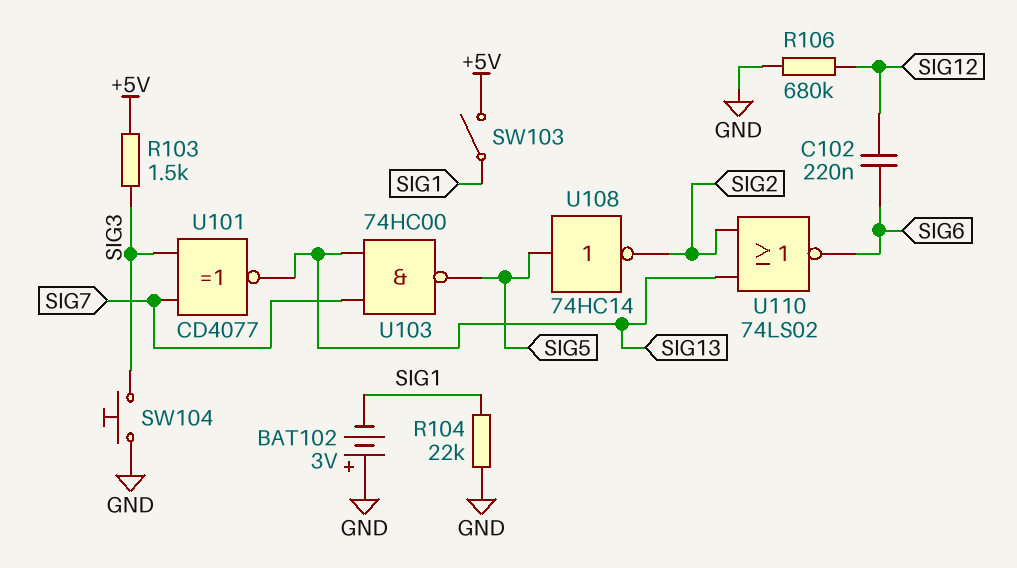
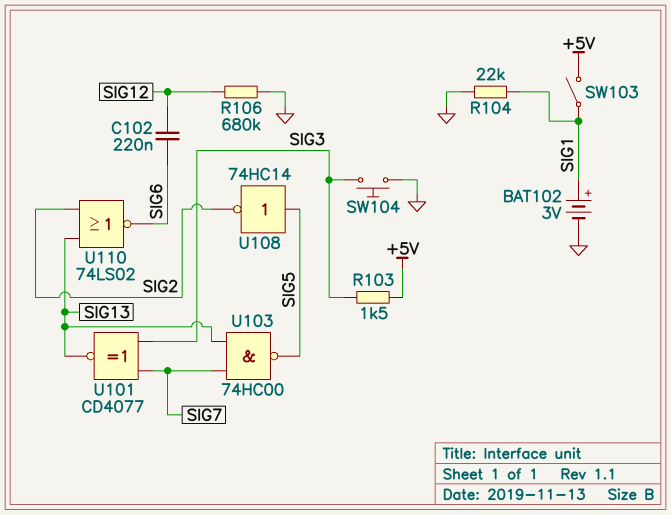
BAT102: 3V (plus GND, minus SIG1) -> 3V (plus SIG1, minus GND)

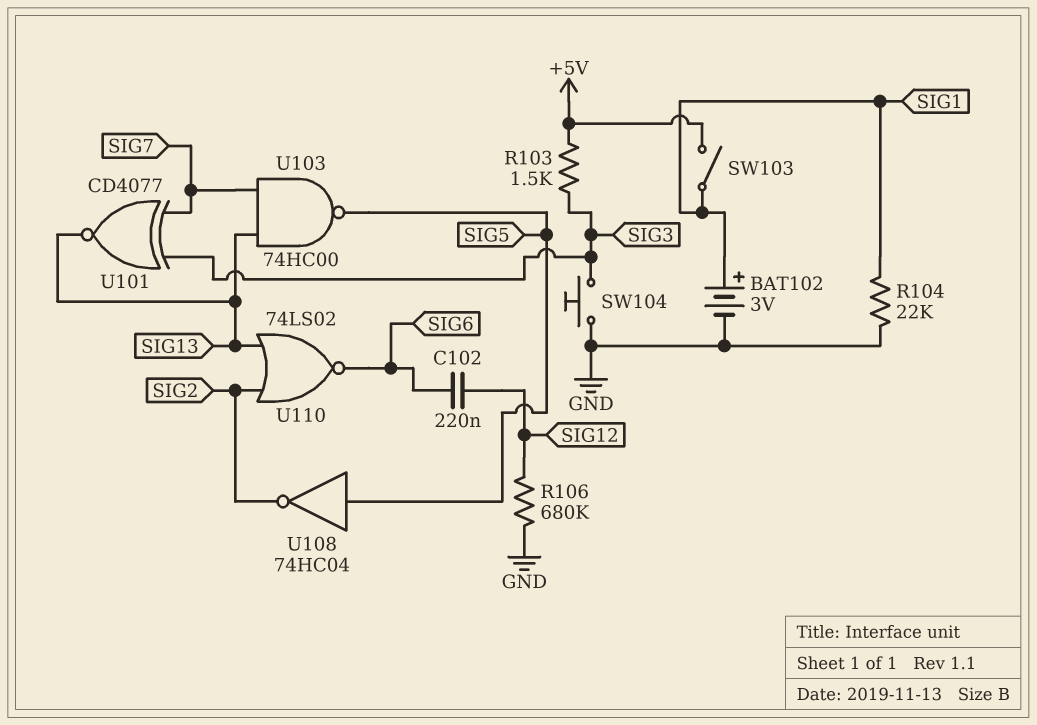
U108: NOT 74HC14 (in SIG5, out SIG2) -> NOT 74HC04 (in SIG5, out SIG2)

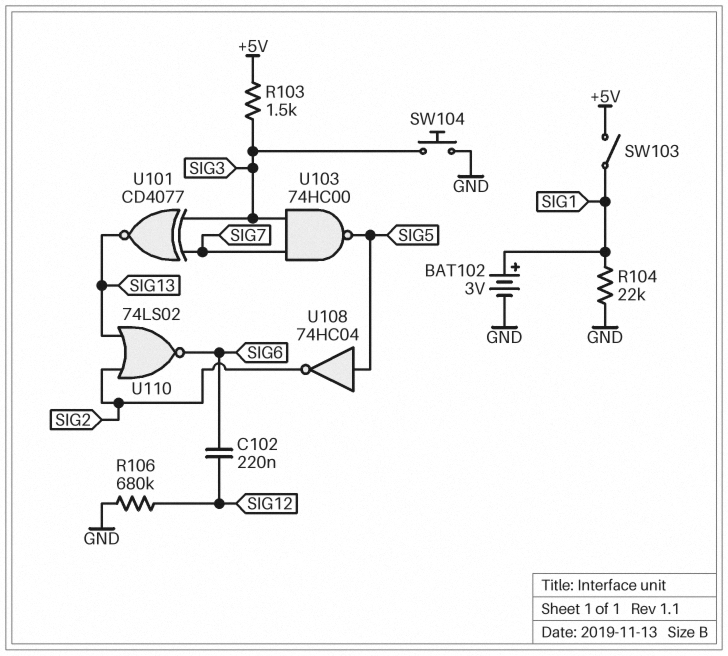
U103: NAND 74HC00 (in SIG7, in SIG13, out SIG5) -> NAND 74HC00 (in SIG3, in SIG7, out SIG5)

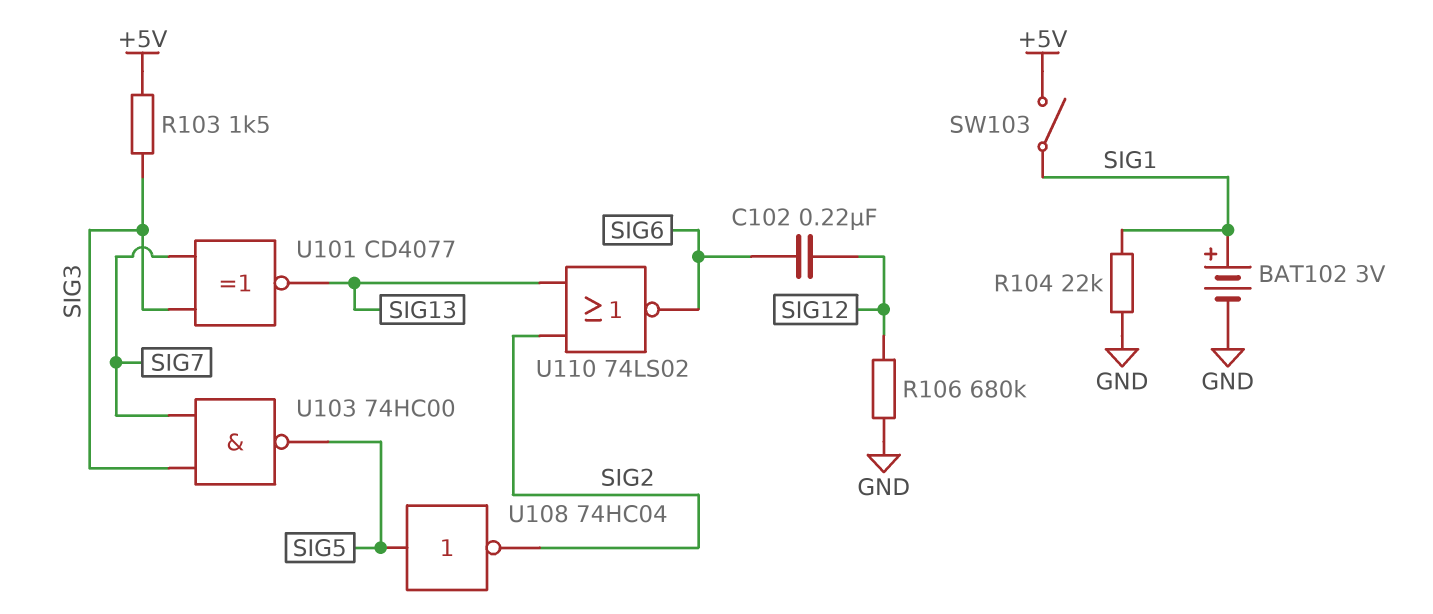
SW104: button (GND, SIG3) -> none

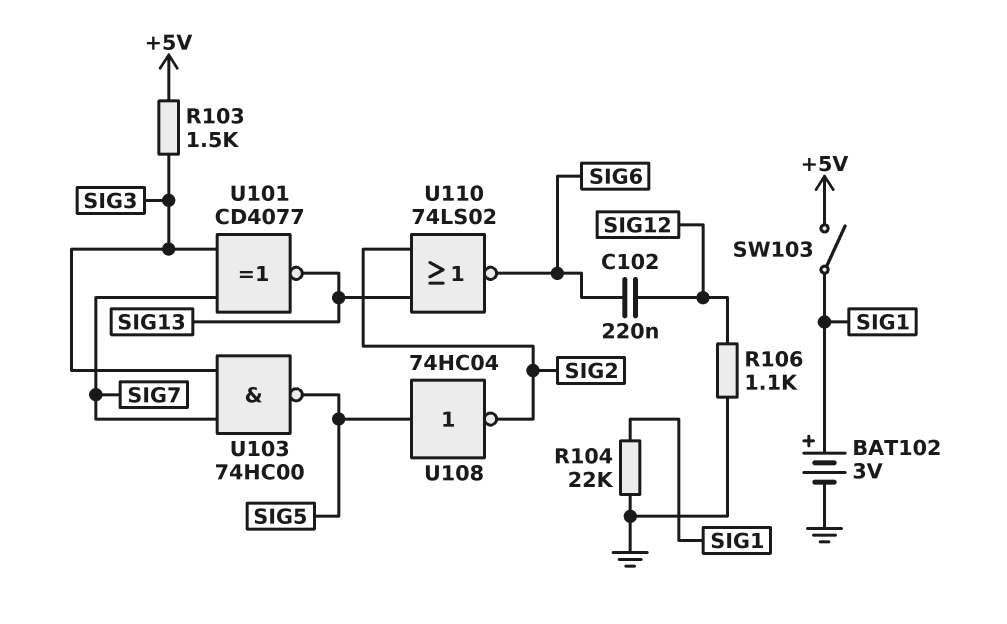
R106: 680k (GND, SIG12) -> 1.1k (GND, SIG12)

